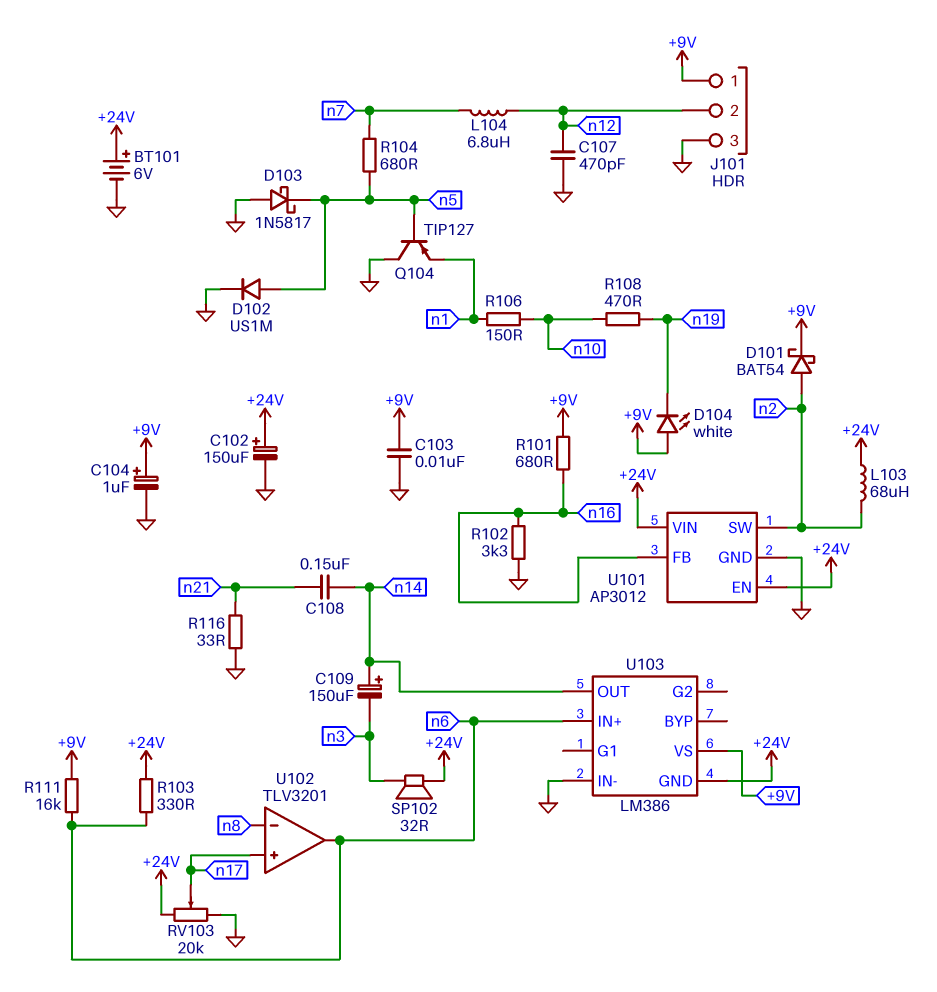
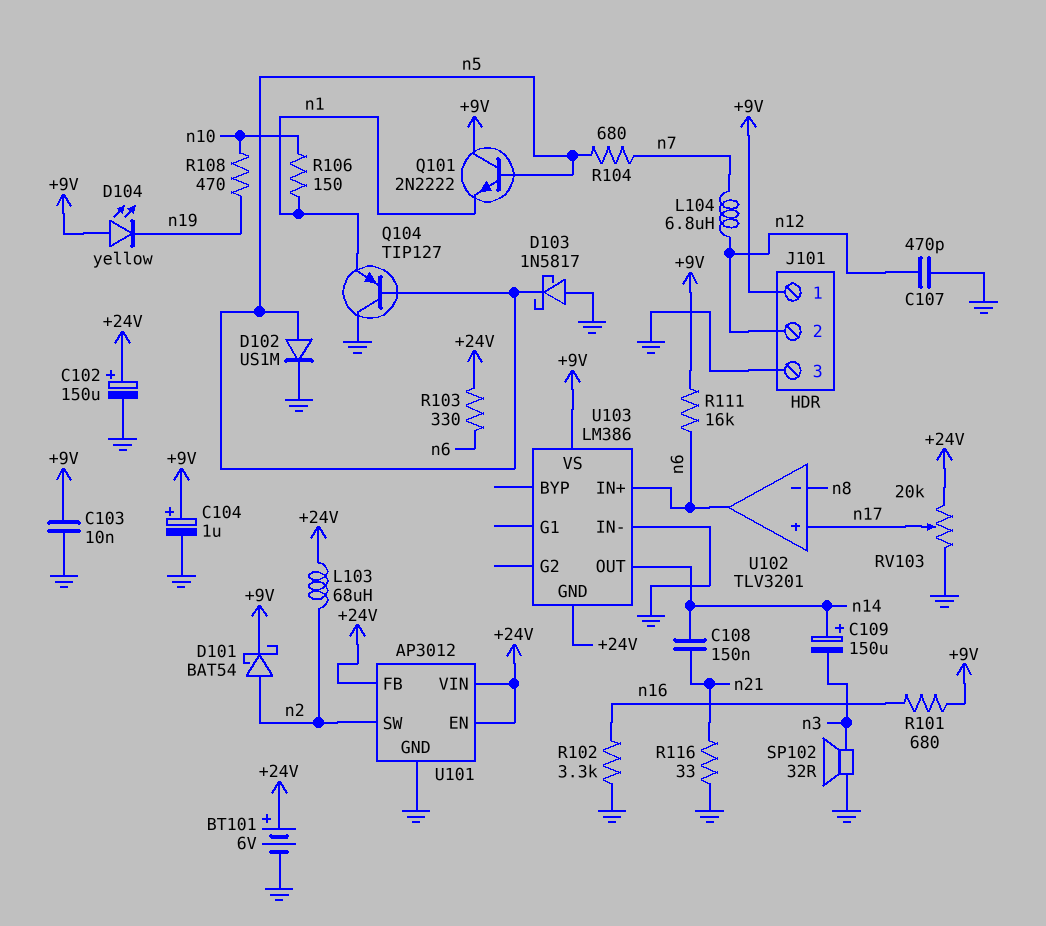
D104: LED white (A +9V, K n19) -> LED yellow (A +9V, K n19)
Q101: none -> NPN 2N2222 (B n5, C +9V, E n1)
SP102: speaker 32R (+24V, n3) -> speaker 32R (GND, n3)
U101 pin FB: n16 -> +24V

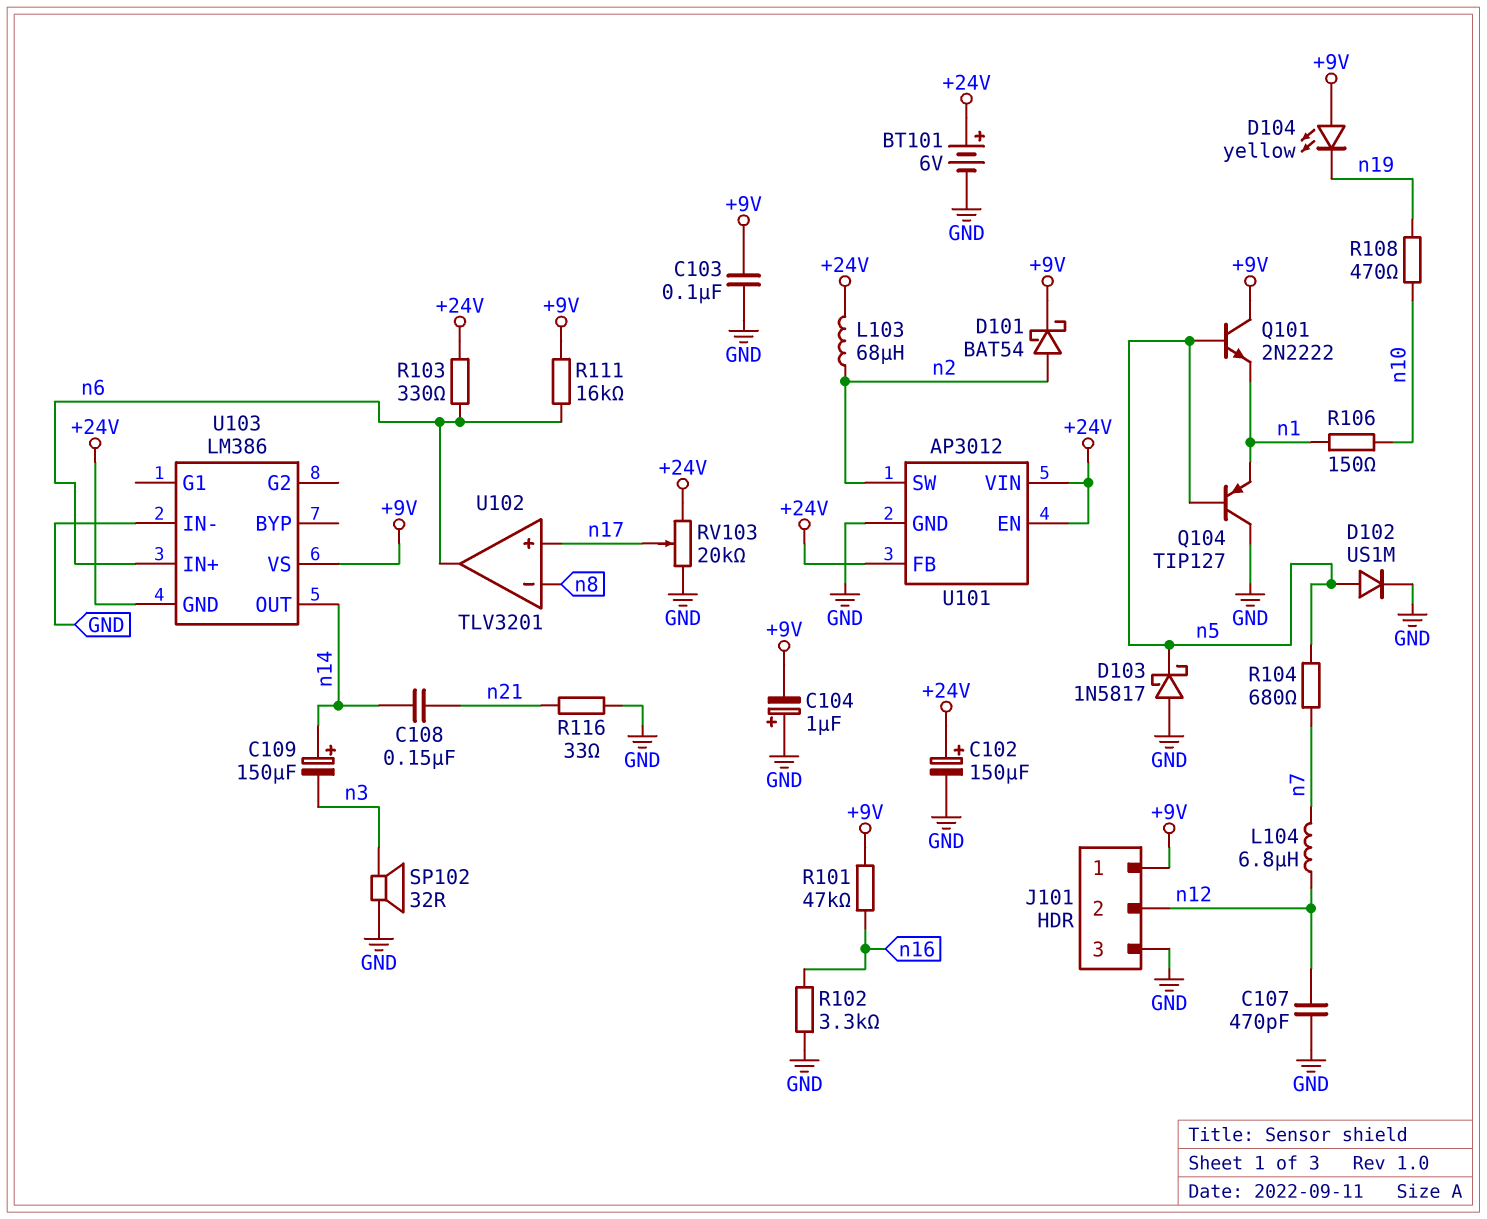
C103: 10nF (+9V, GND) -> 100nF (+9V, GND)
C104: 1uF (plus +9V, minus GND) -> 1uF (plus GND, minus +9V)
R101: 680 (+9V, n16) -> 47k (+9V, n16)

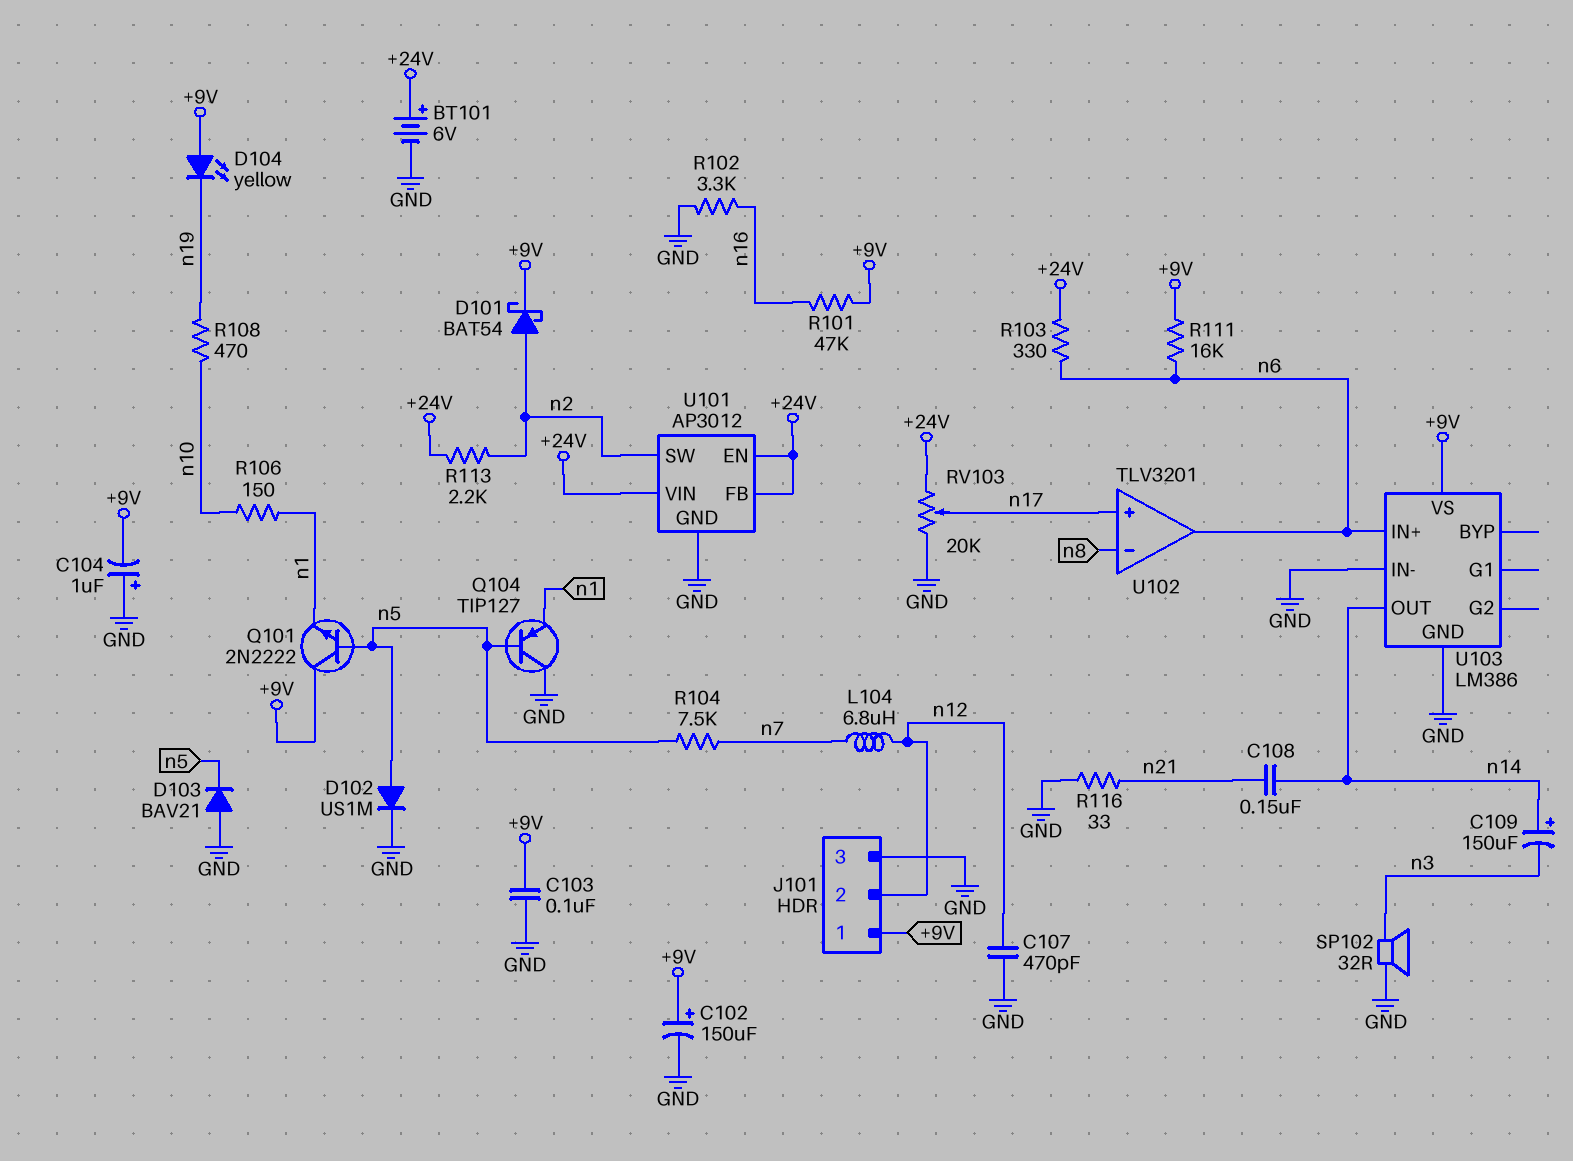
C102: 150uF (plus +24V, minus GND) -> 150uF (plus +9V, minus GND)
D103: schottky 1N5817 (A GND, K n5) -> diode BAV21 (A GND, K n5)
L103: 68uH (+24V, n2) -> none
R104: 680 (n5, n7) -> 7.5k (n5, n7)
R113: none -> 2.2k (+24V, n2)
U103 pin GND: +24V -> GND

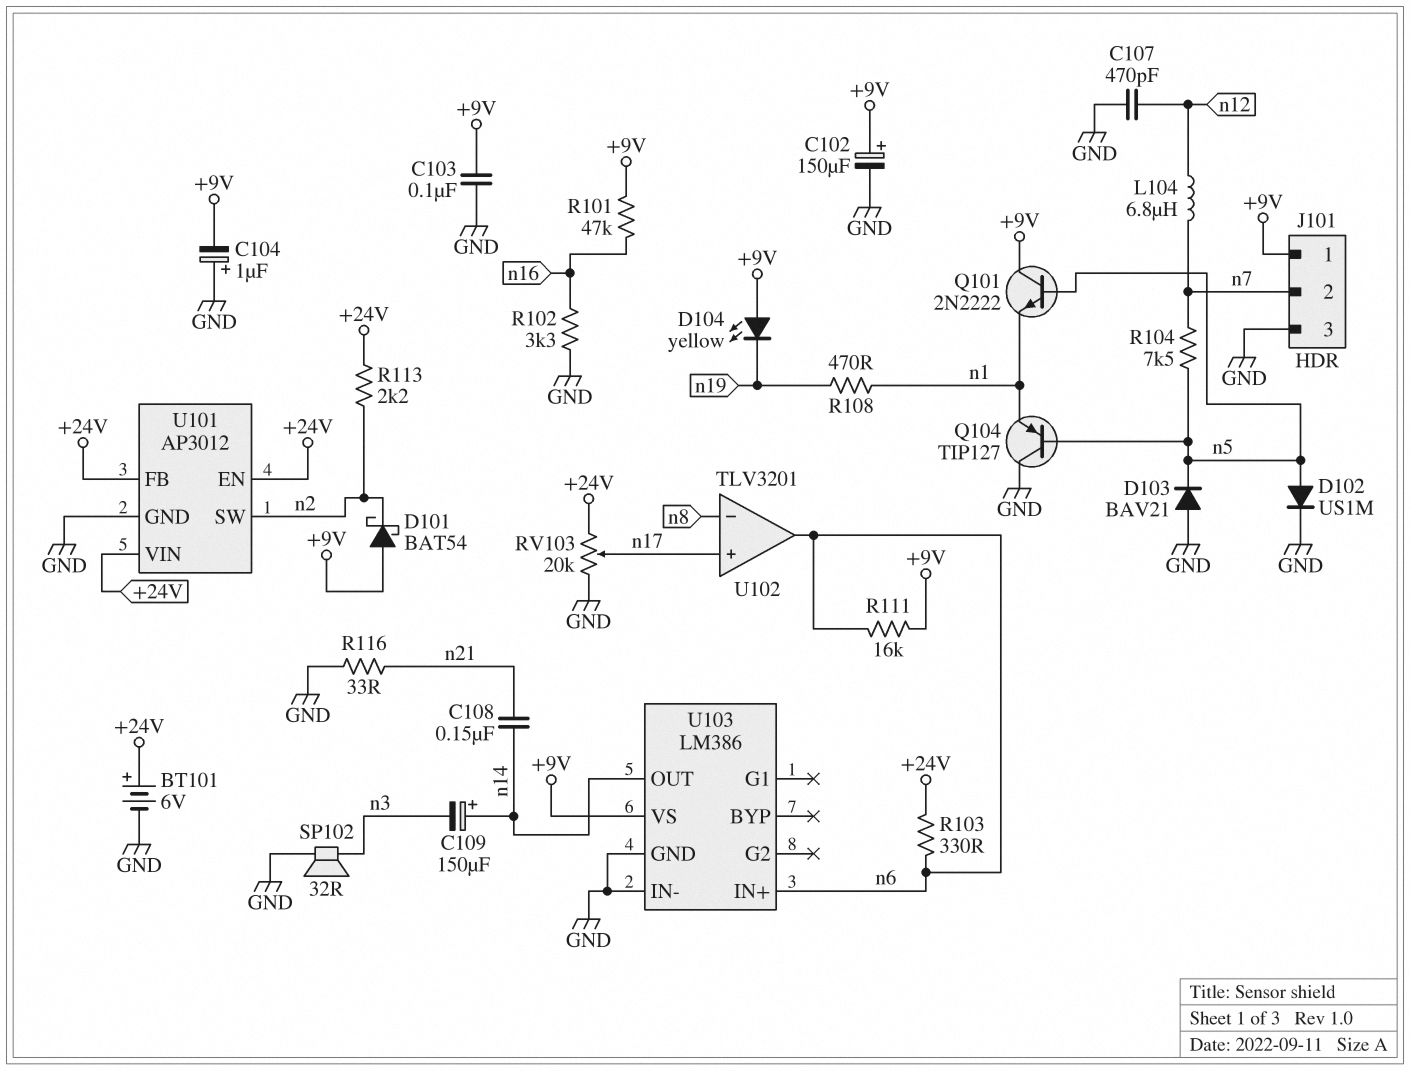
D101: schottky BAT54 (A n2, K +9V) -> schottky BAT54 (A +9V, K n2)
J101 pin 2: n12 -> n7
R106: 150 (n1, n10) -> none
R108: 470 (n10, n19) -> 470 (n1, n19)

